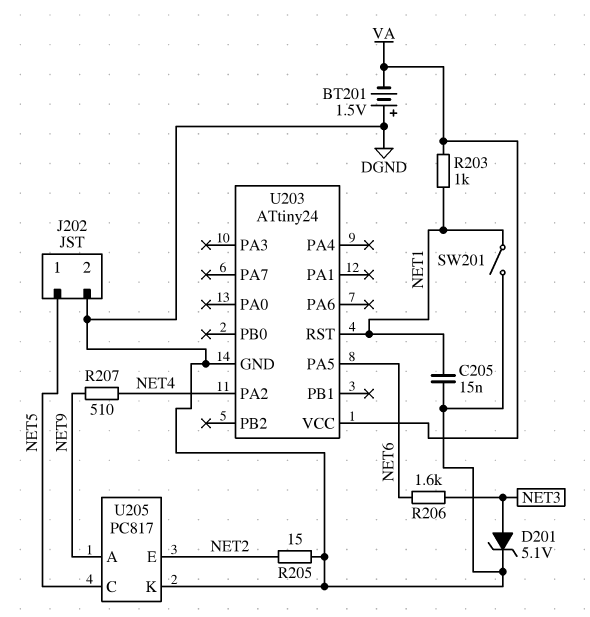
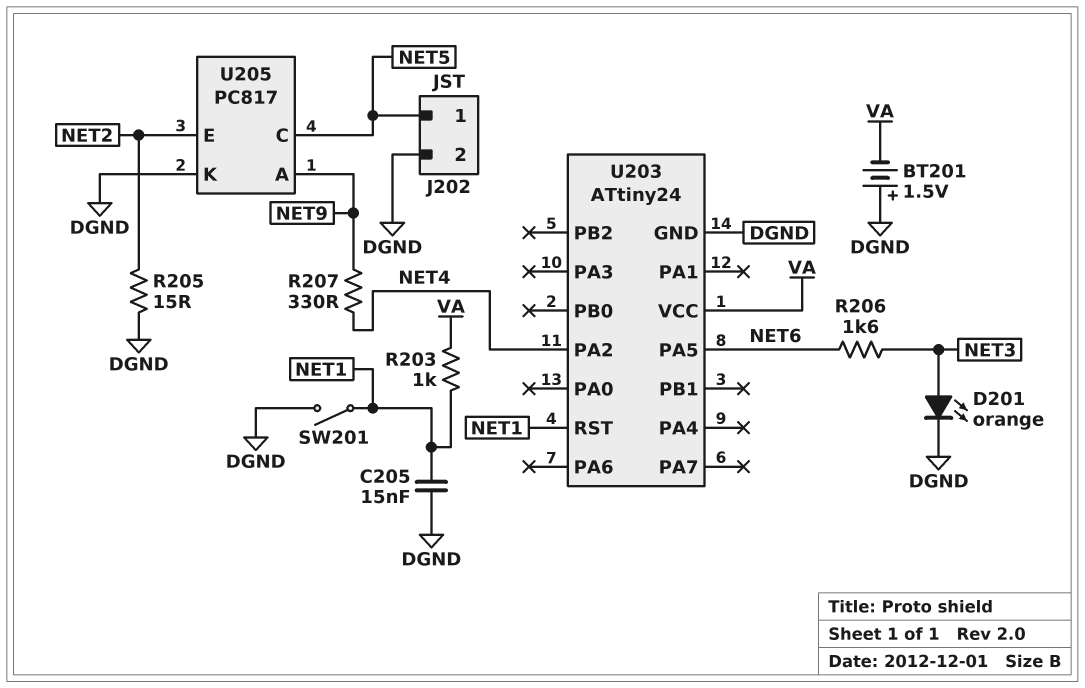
D201: zener 5.1V (A NET3, K DGND) -> LED orange (A NET3, K DGND)
R207: 510 (NET4, NET9) -> 330 (NET4, NET9)

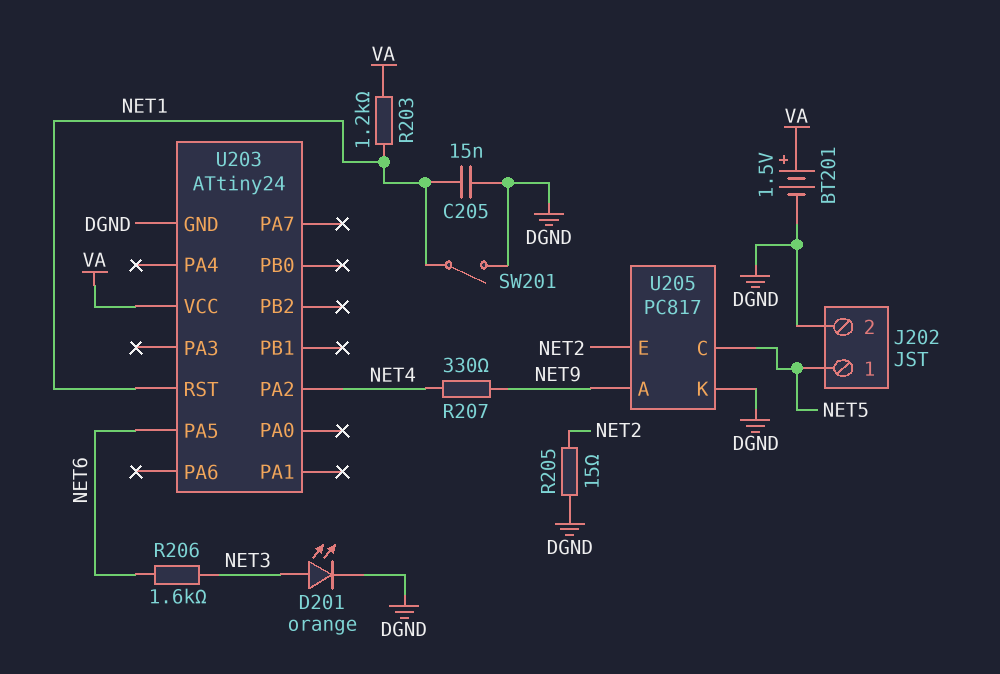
BT201: 1.5V (plus DGND, minus VA) -> 1.5V (plus VA, minus DGND)
R203: 1k (NET1, VA) -> 1.2k (NET1, VA)

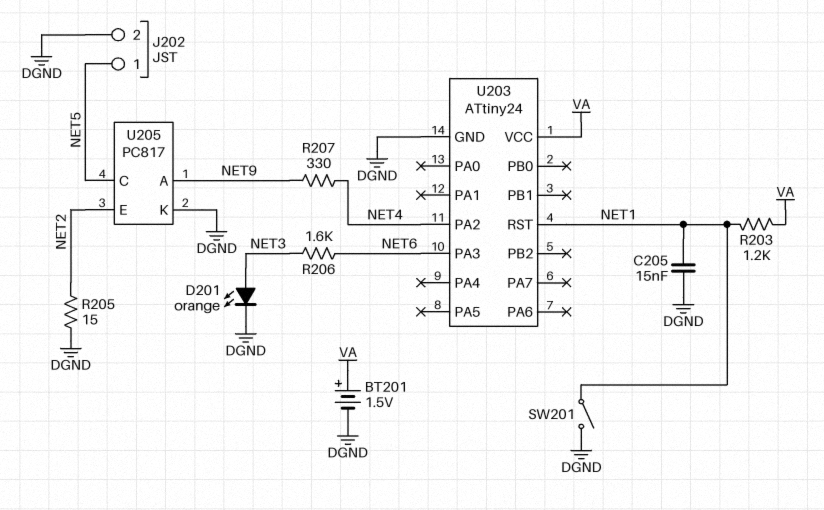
U203 pin PA3: none -> NET6
U203 pin PA5: NET6 -> none

